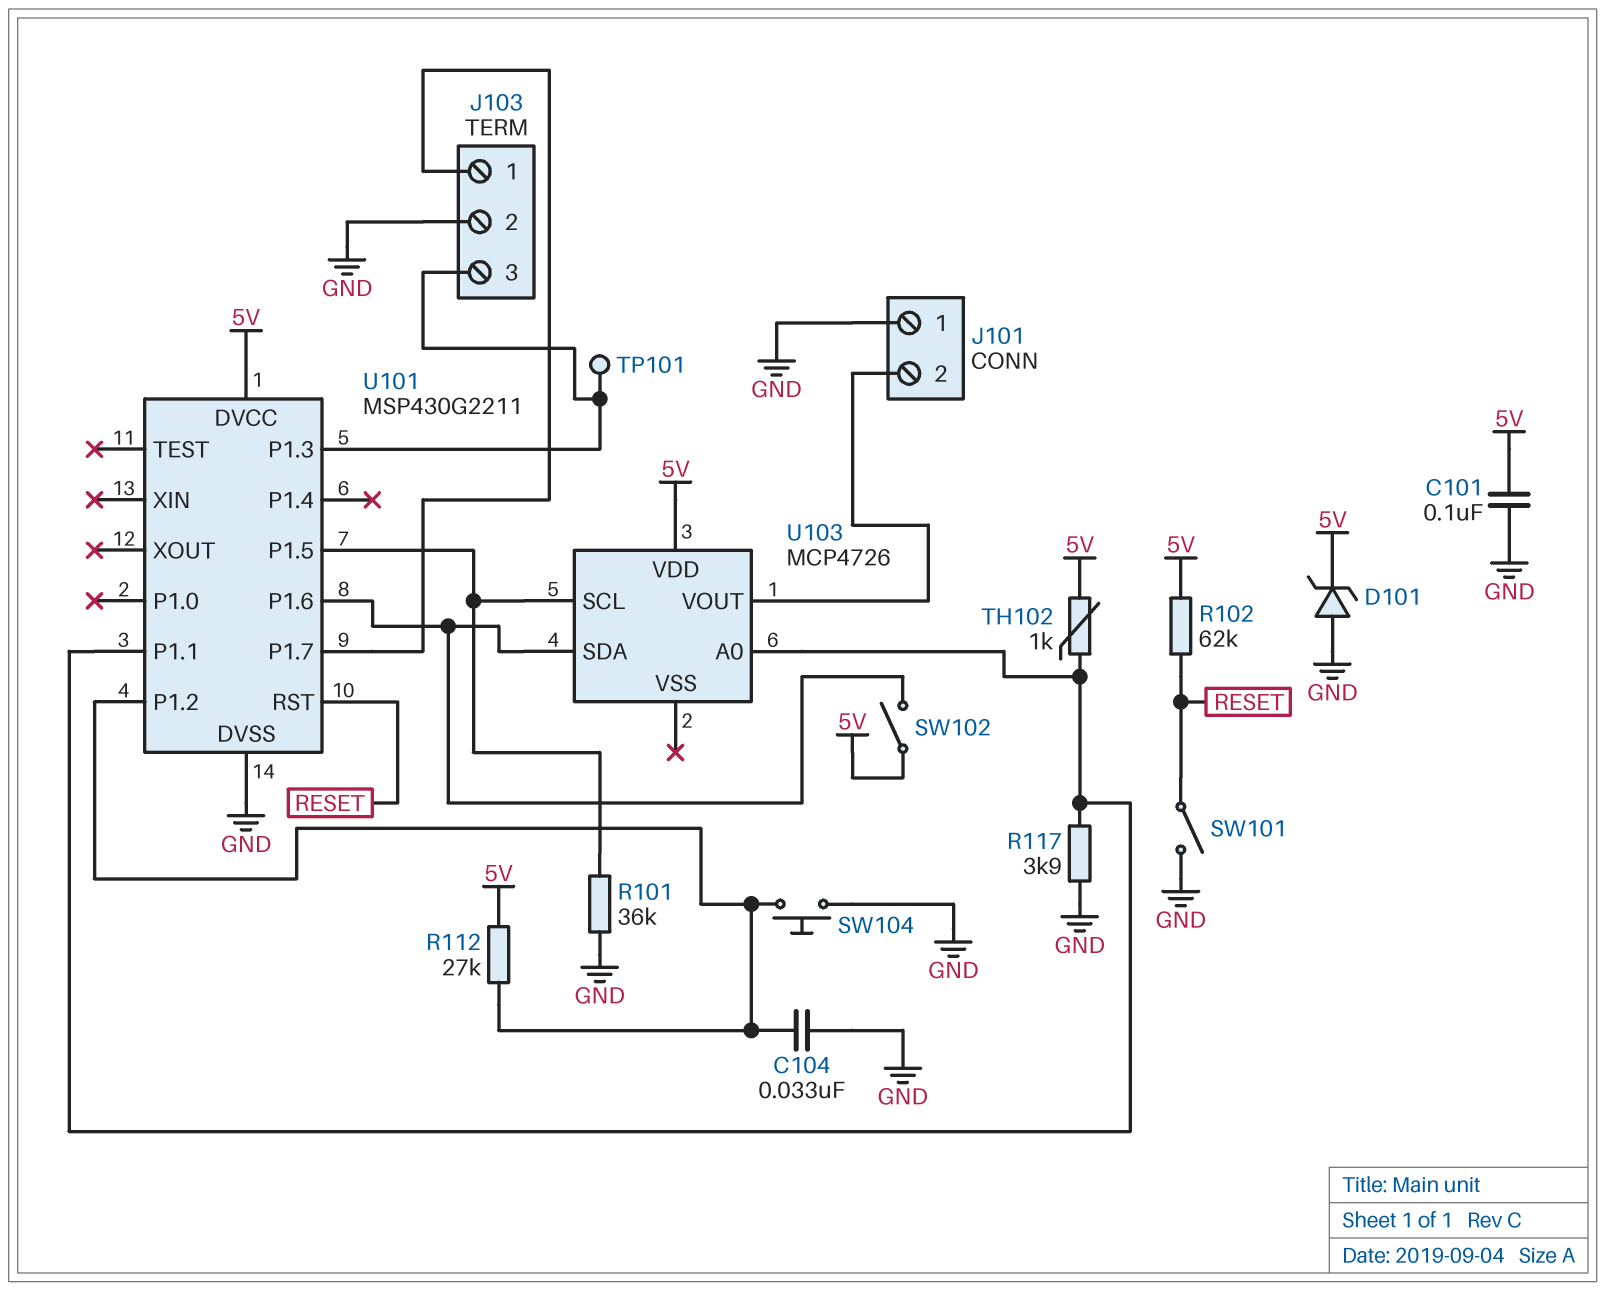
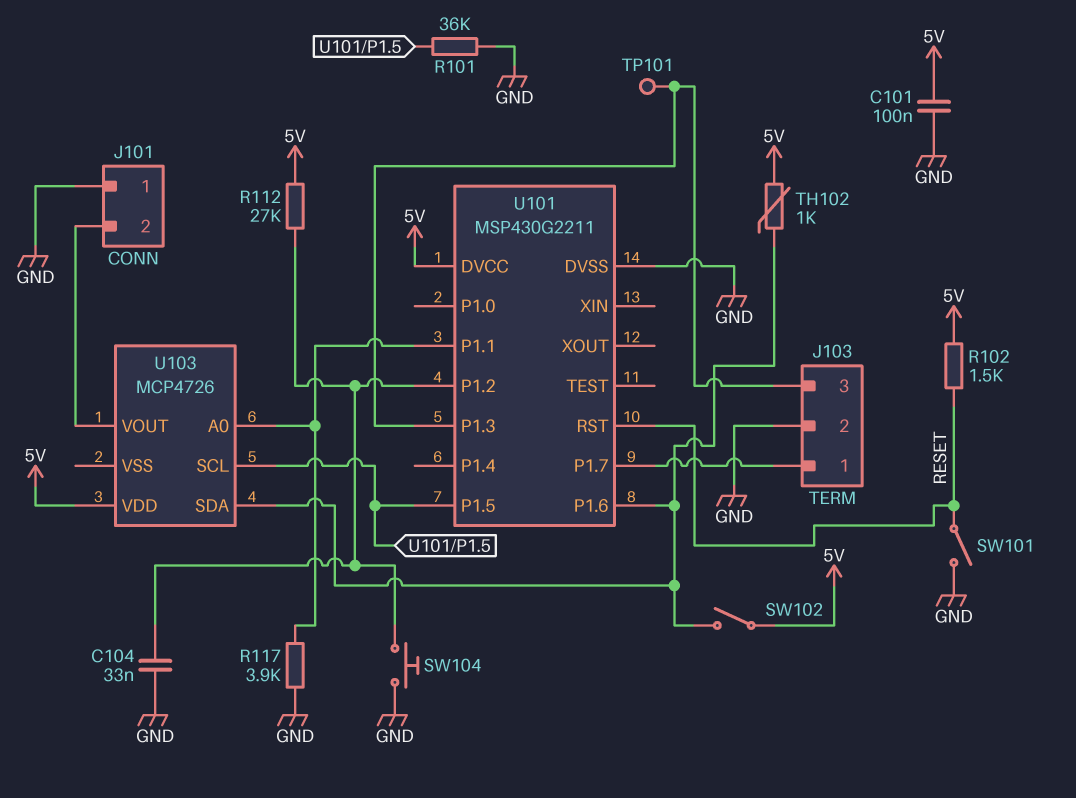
D101: zener (A GND, K 5V) -> none
R102: 62k (5V, RESET) -> 1.5k (5V, RESET)
TH102: 1k (5V, U101/P1.1) -> 1k (5V, U101/P1.6)

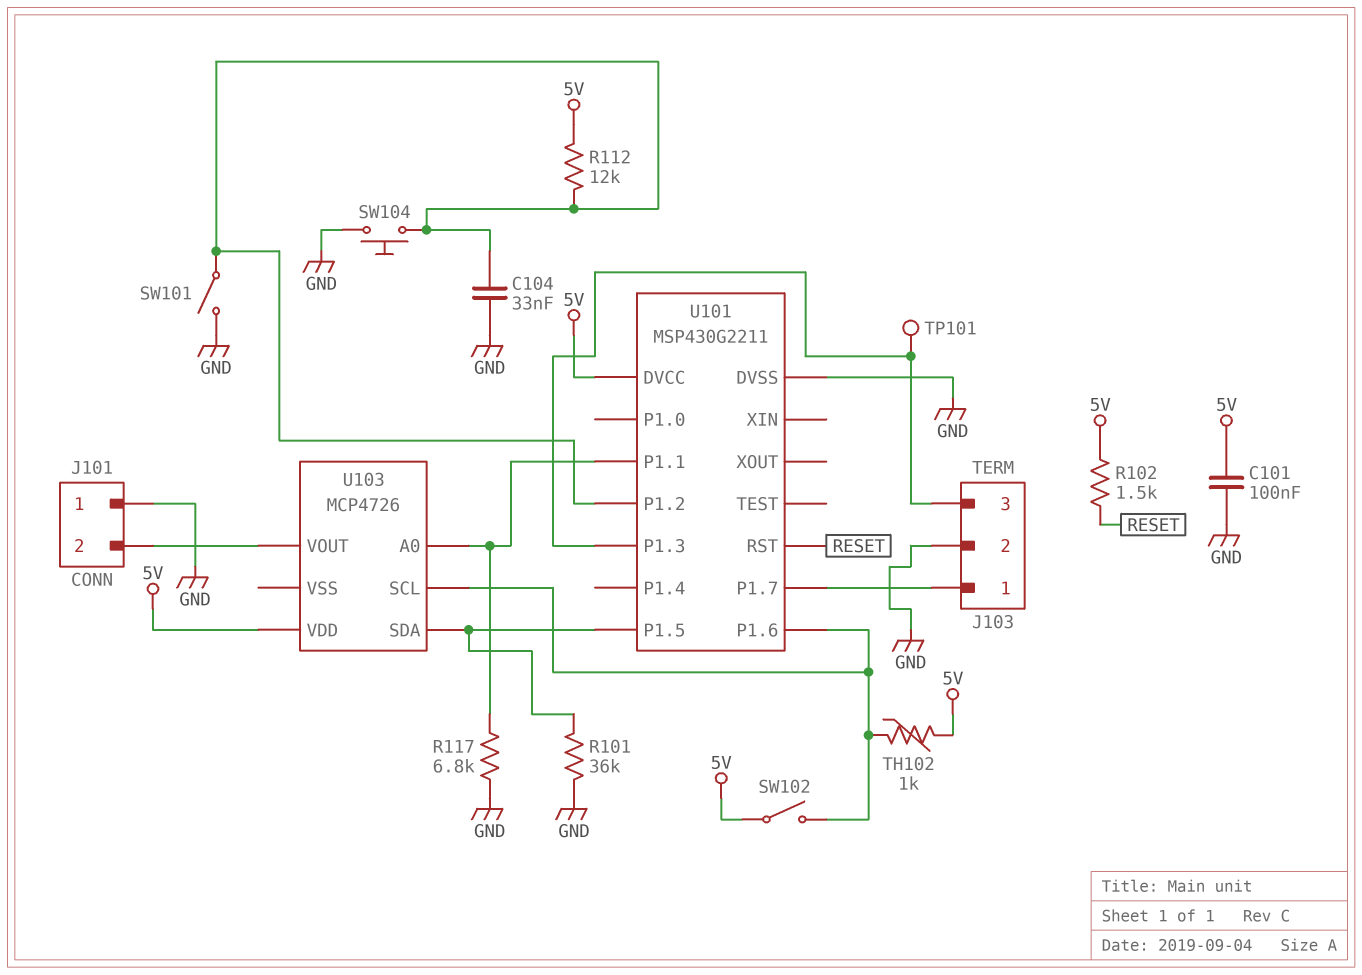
R112: 27k (5V, U101/P1.2) -> 12k (5V, U101/P1.2)
R117: 3.9k (GND, U101/P1.1) -> 6.8k (GND, U101/P1.1)
SW101: switch (GND, RESET) -> switch (GND, U101/P1.2)
U103 pin SCL: U101/P1.5 -> U101/P1.6
U103 pin SDA: U101/P1.6 -> U101/P1.5

